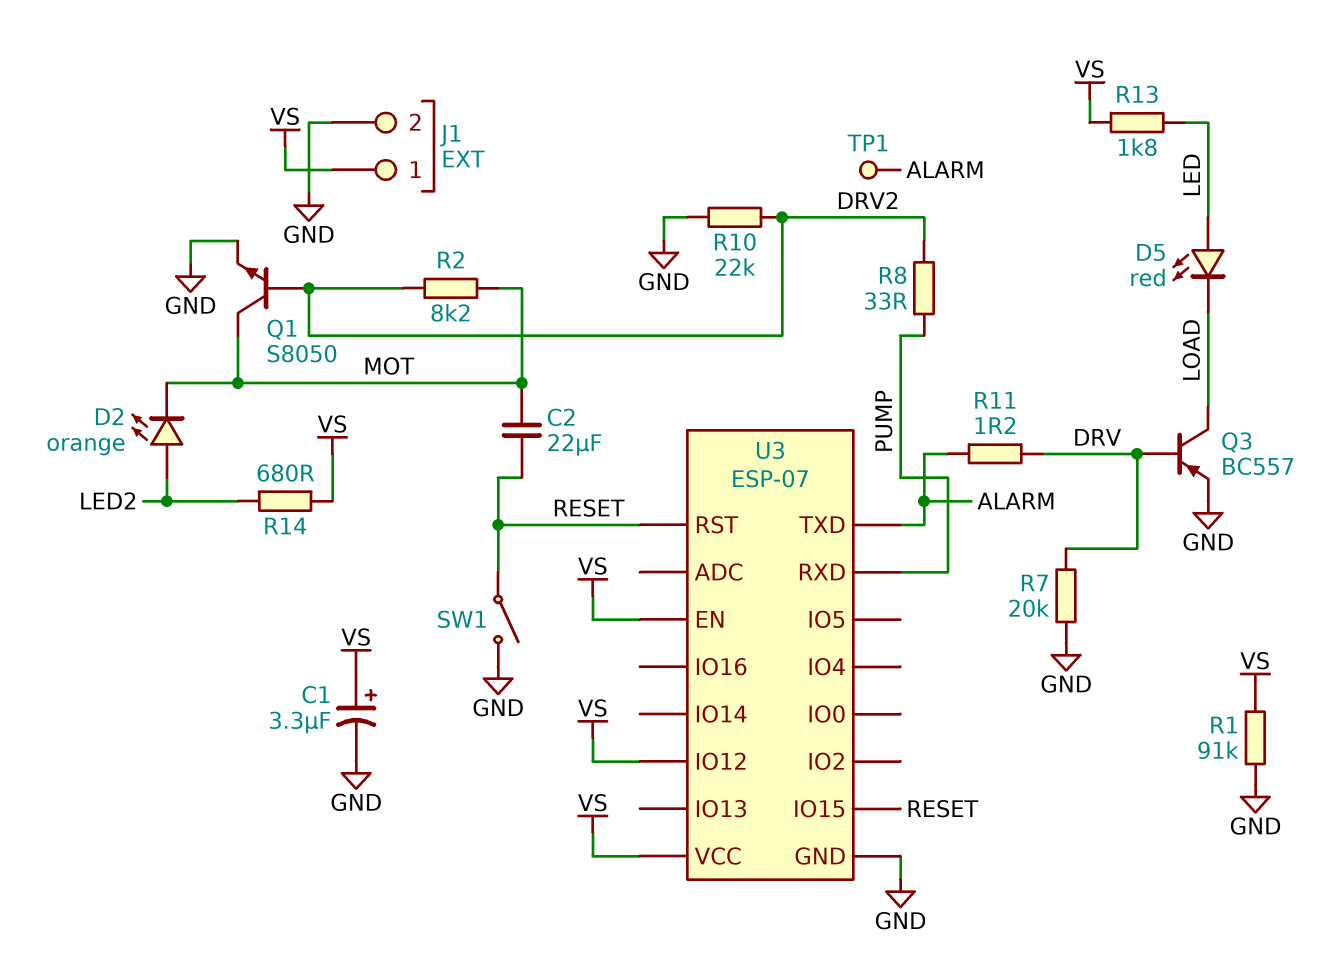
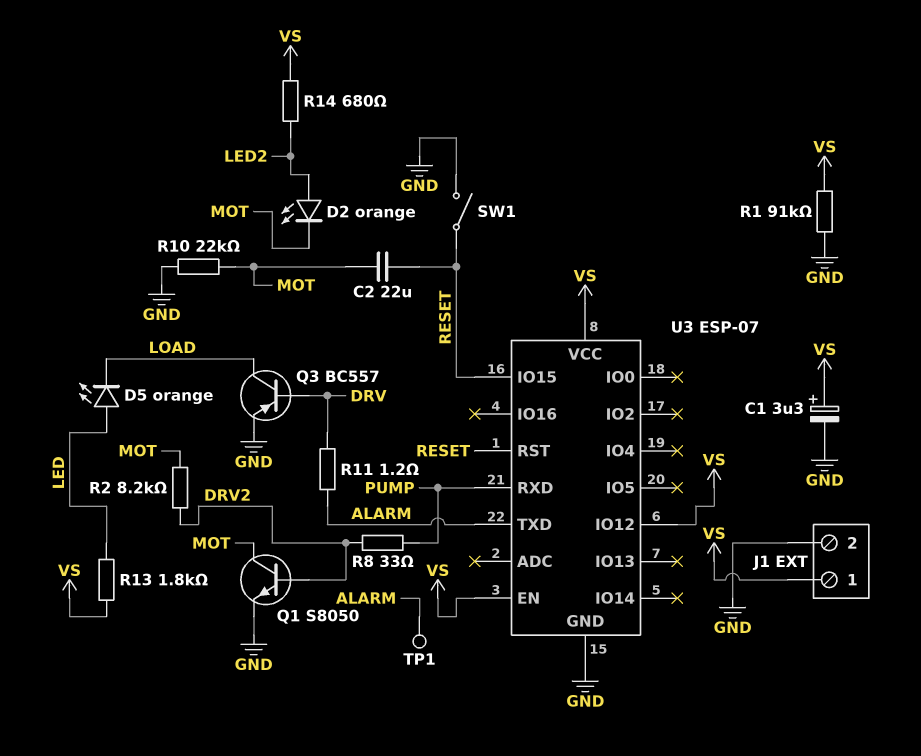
D5: LED red (A LED, K LOAD) -> LED orange (A LED, K LOAD)
R7: 20k (DRV, GND) -> none
R10: 22k (DRV2, GND) -> 22k (GND, MOT)

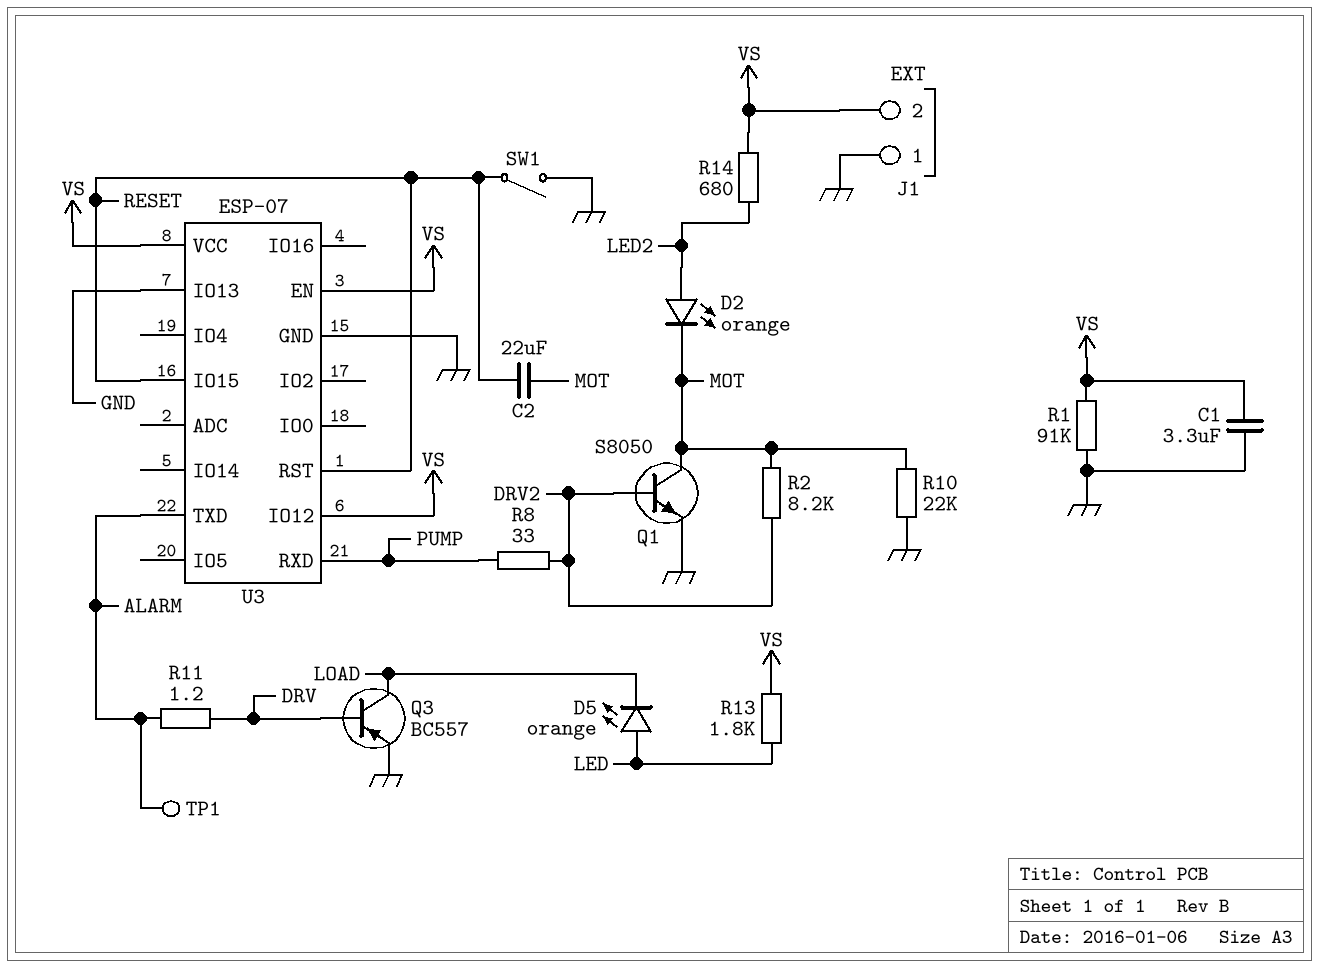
C1: 3.3uF (plus VS, minus GND) -> 3.3uF (GND, VS)
J1 pin 1: VS -> GND
J1 pin 2: GND -> VS
U3 pin IO13: none -> GND

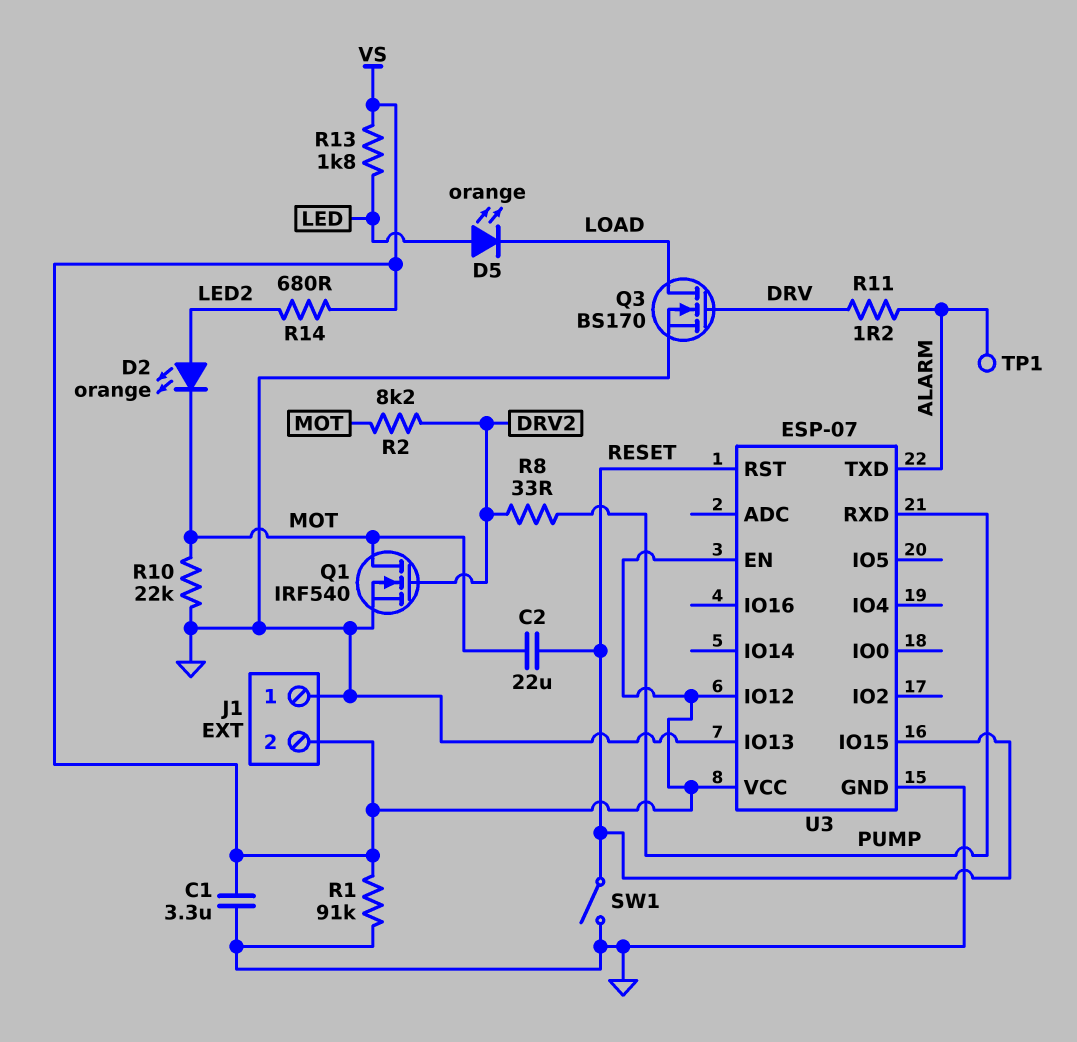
Q1: NPN S8050 (B DRV2, C MOT, E GND) -> NMOS IRF540 (G DRV2, D MOT, S GND)
Q3: PNP BC557 (B DRV, C LOAD, E GND) -> NMOS BS170 (G DRV, D LOAD, S GND)

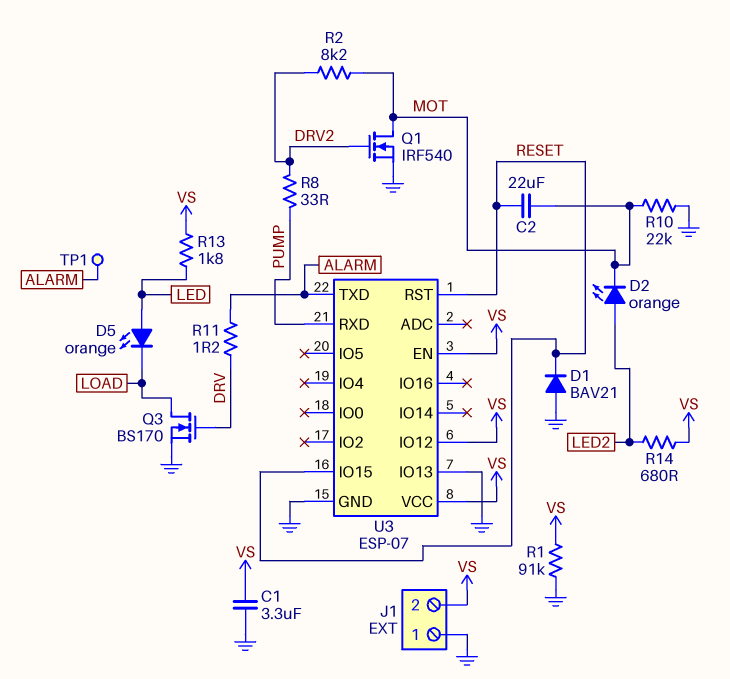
D1: none -> diode BAV21 (A GND, K RESET)
SW1: switch (GND, RESET) -> none

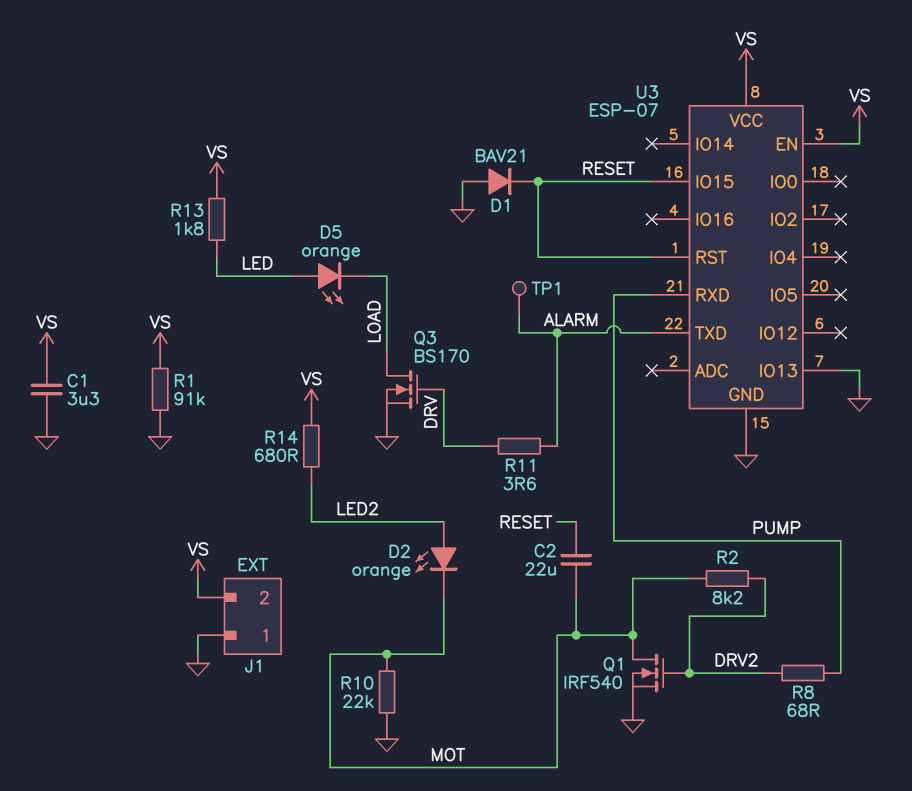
R8: 33 (DRV2, PUMP) -> 68 (DRV2, PUMP)
R11: 1.2 (ALARM, DRV) -> 3.6 (ALARM, DRV)
U3 pin IO12: VS -> none

